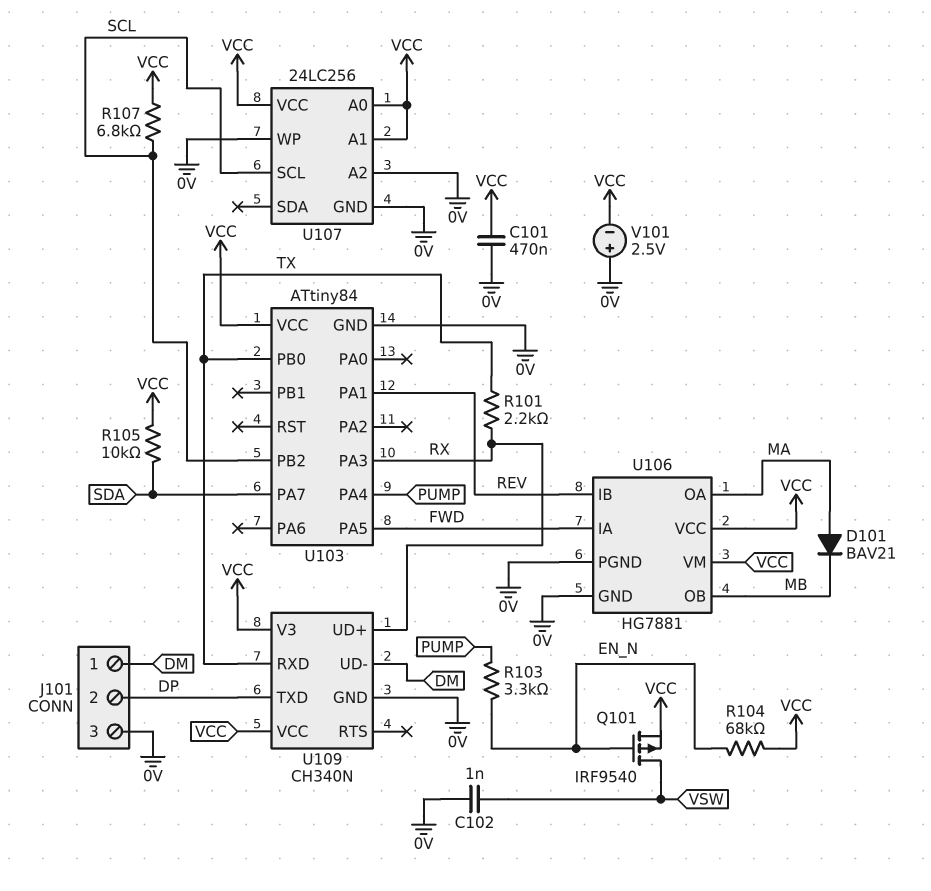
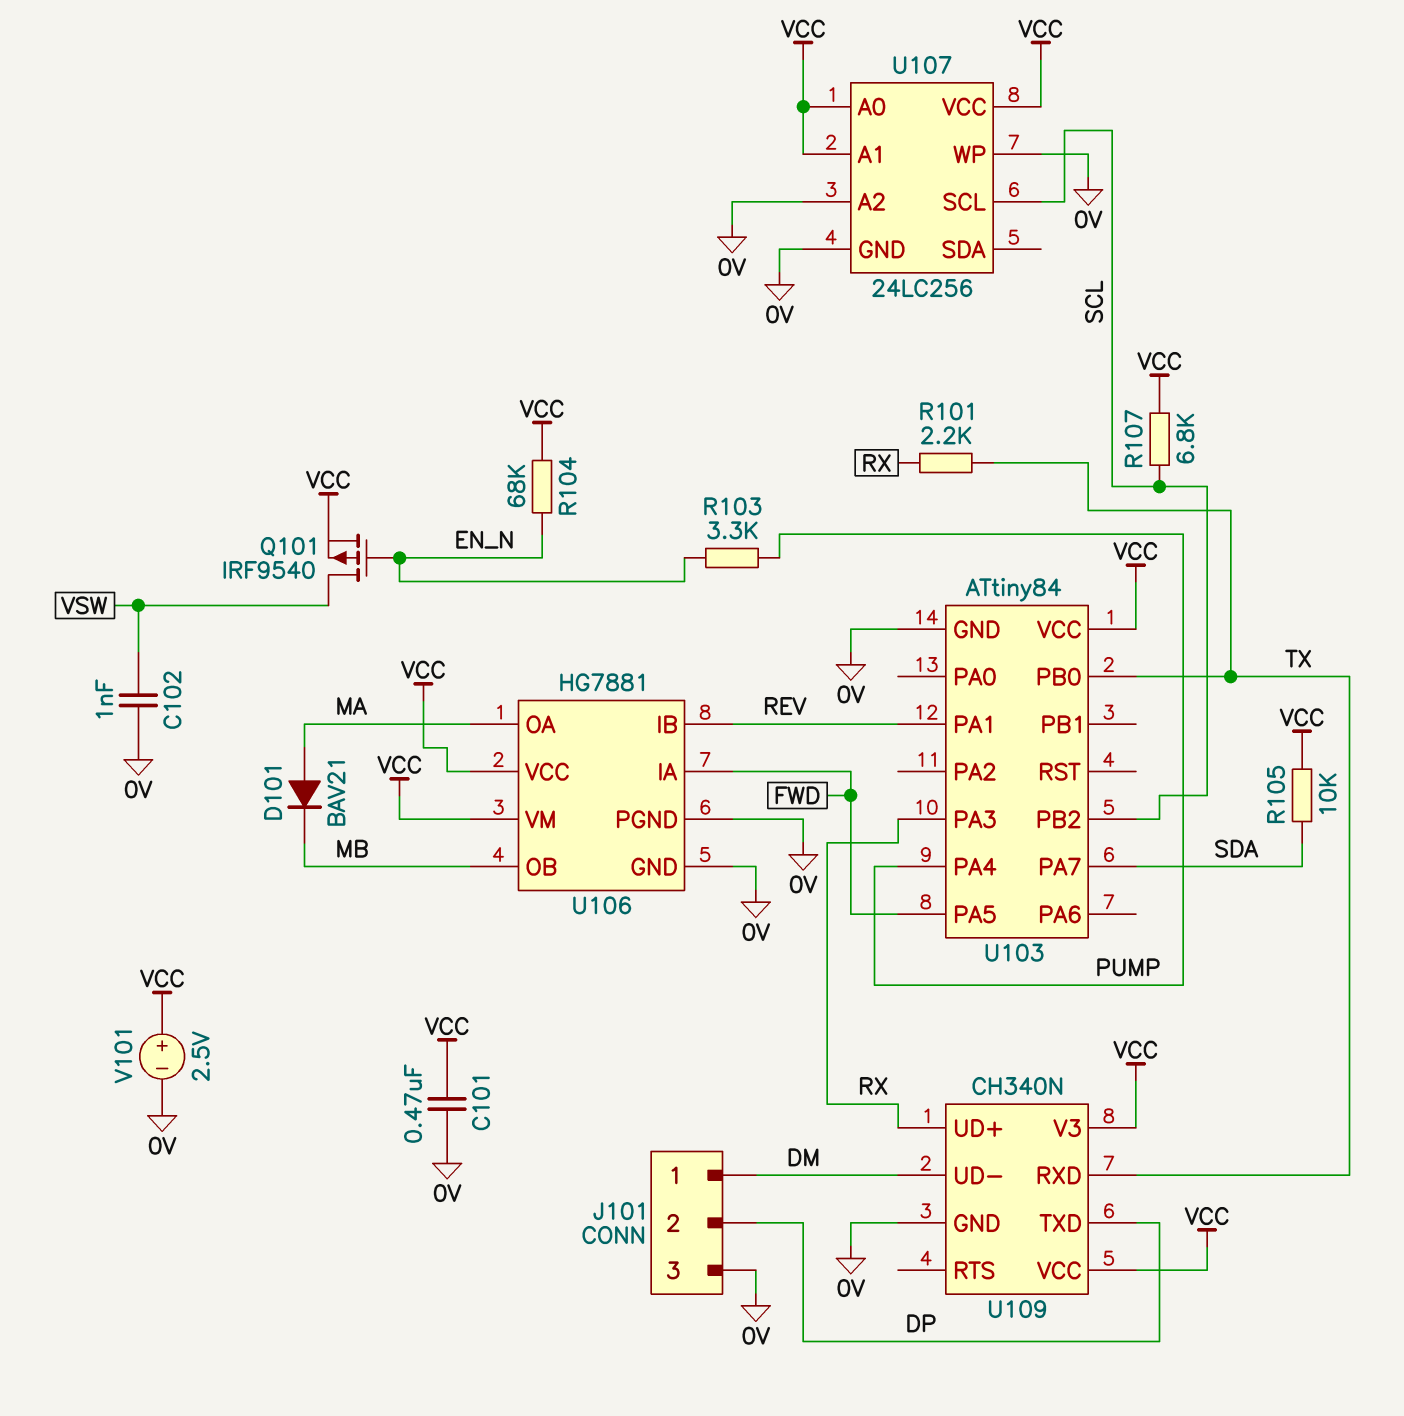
V101: 2.5V (plus 0V, minus VCC) -> 2.5V (plus VCC, minus 0V)

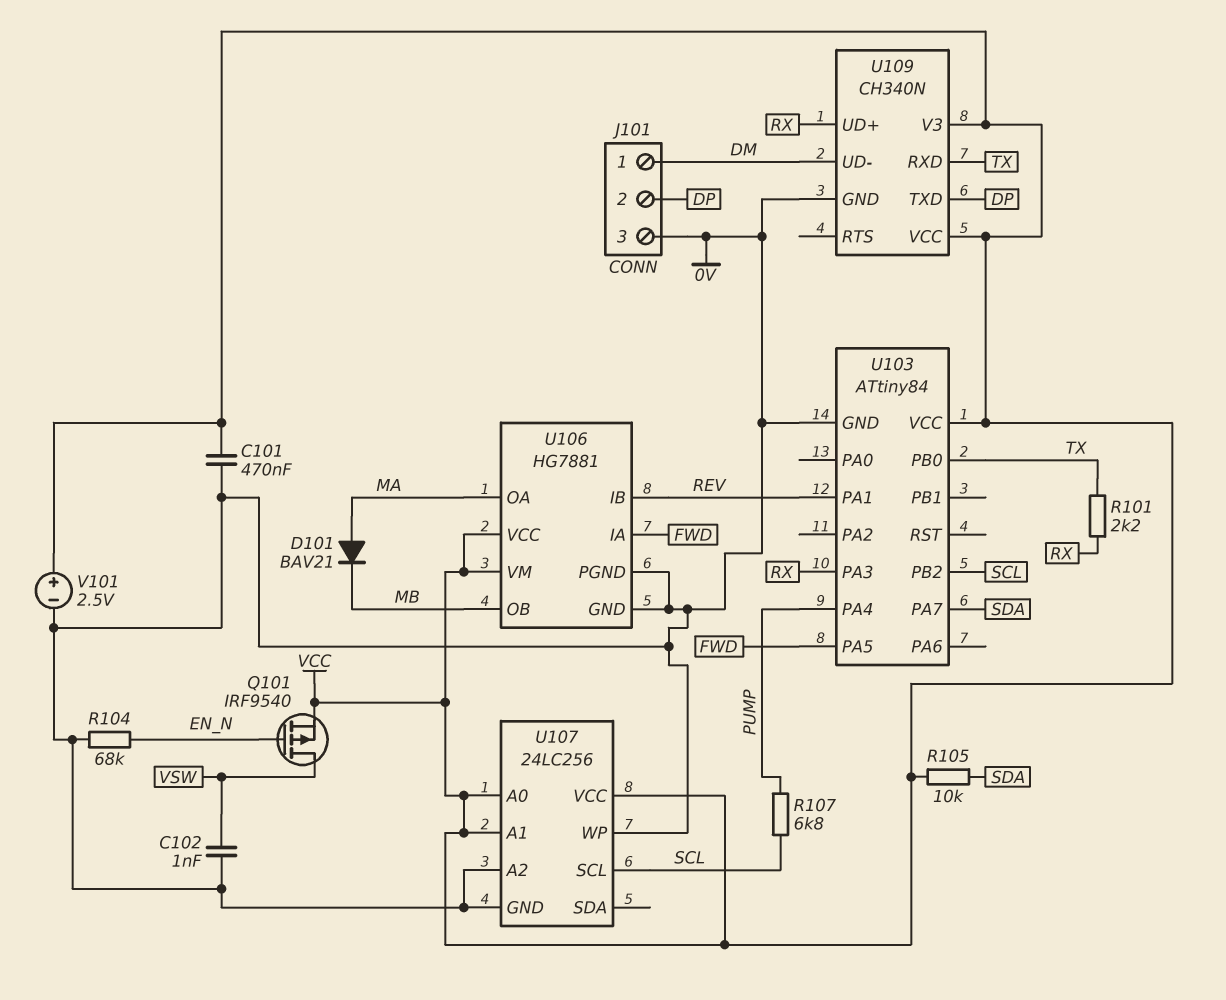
R103: 3.3k (EN_N, PUMP) -> none
R104: 68k (EN_N, VCC) -> 68k (0V, EN_N)
R107: 6.8k (SCL, VCC) -> 6.8k (PUMP, SCL)

